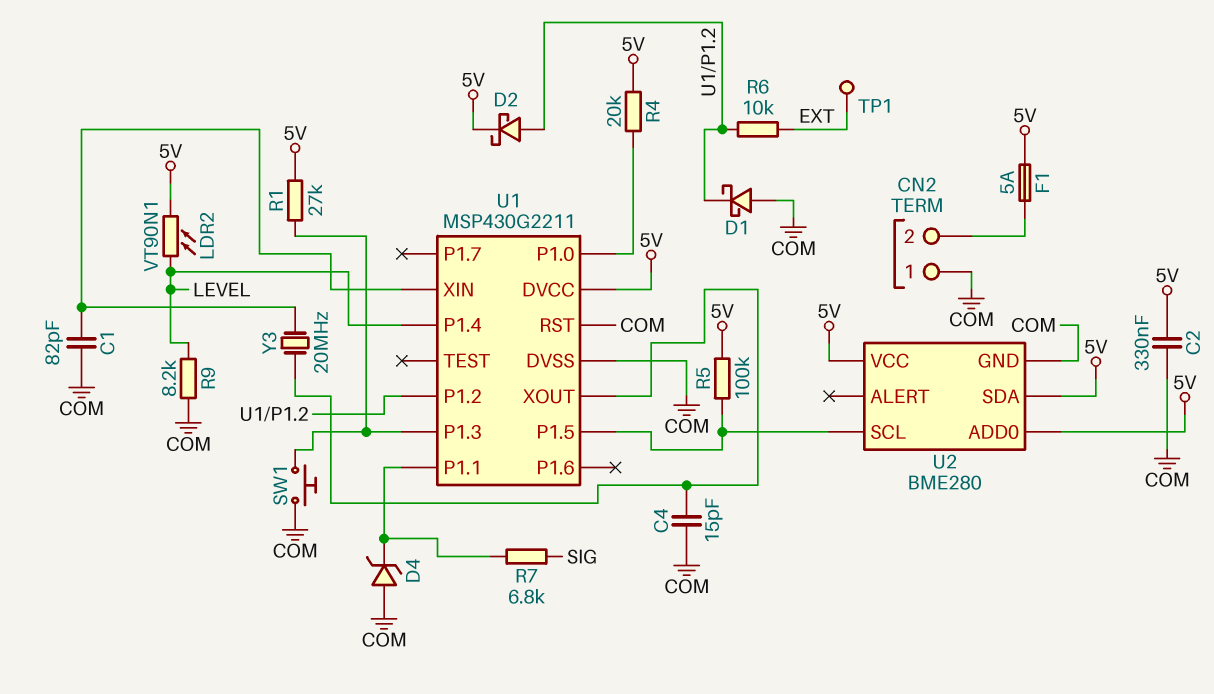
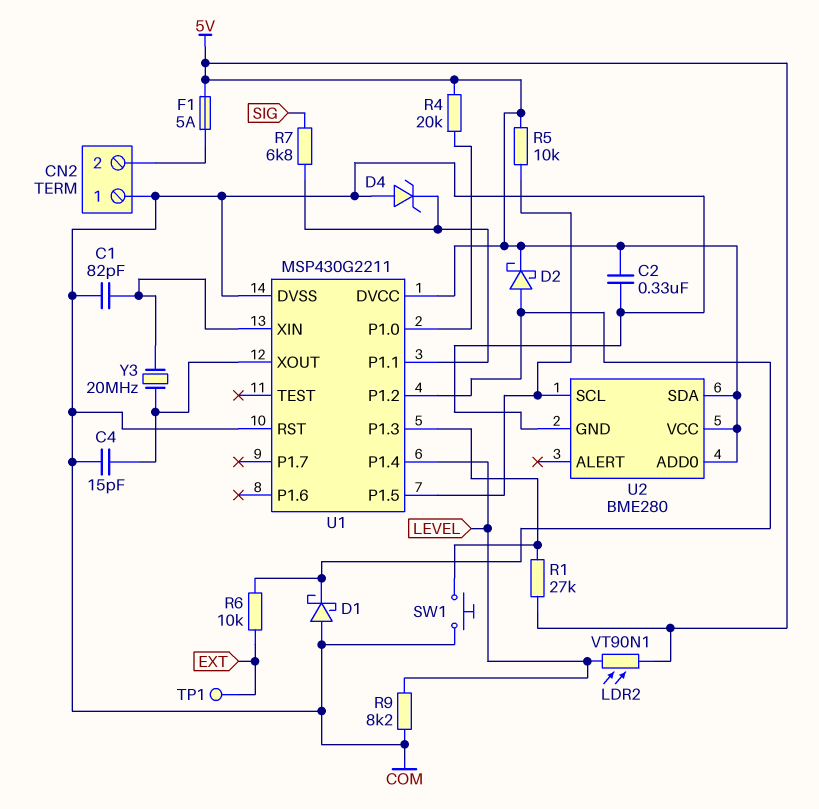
R5: 100k (5V, U1/P1.5) -> 10k (5V, U1/P1.5)

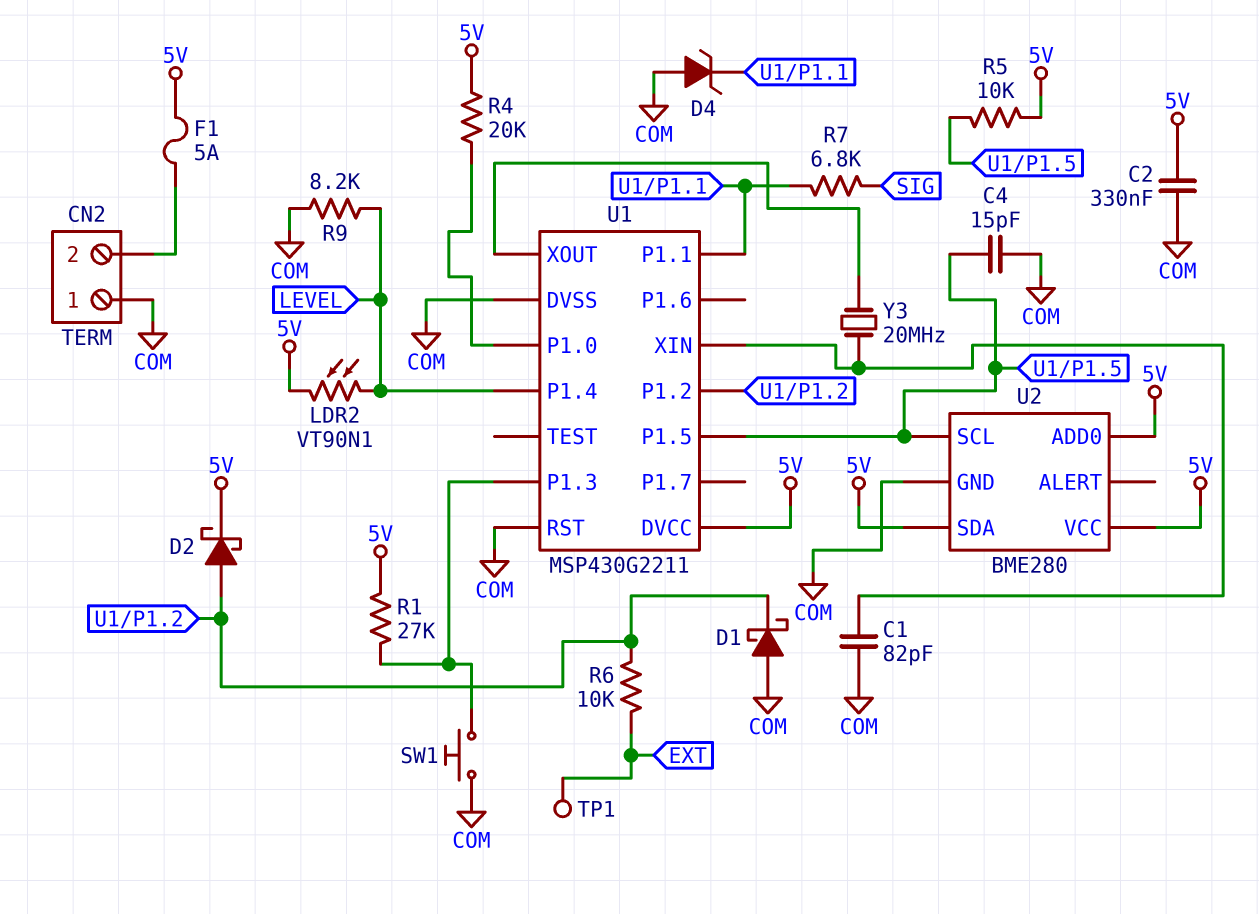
C4: 15pF (COM, U1/XOUT) -> 15pF (COM, U1/P1.5)

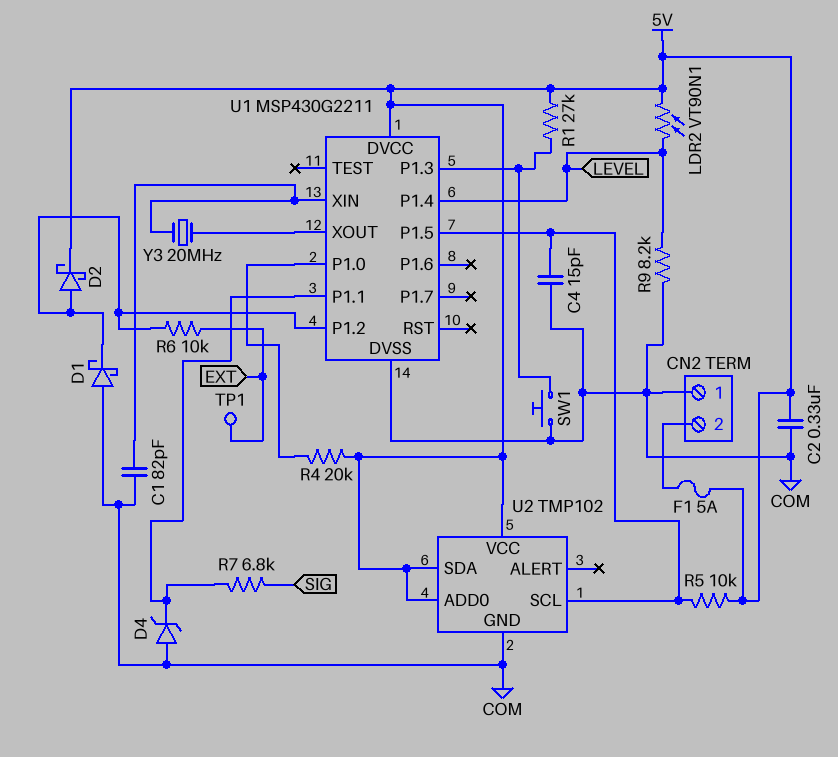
U1 pin RST: COM -> none
U2: BME280 -> TMP102

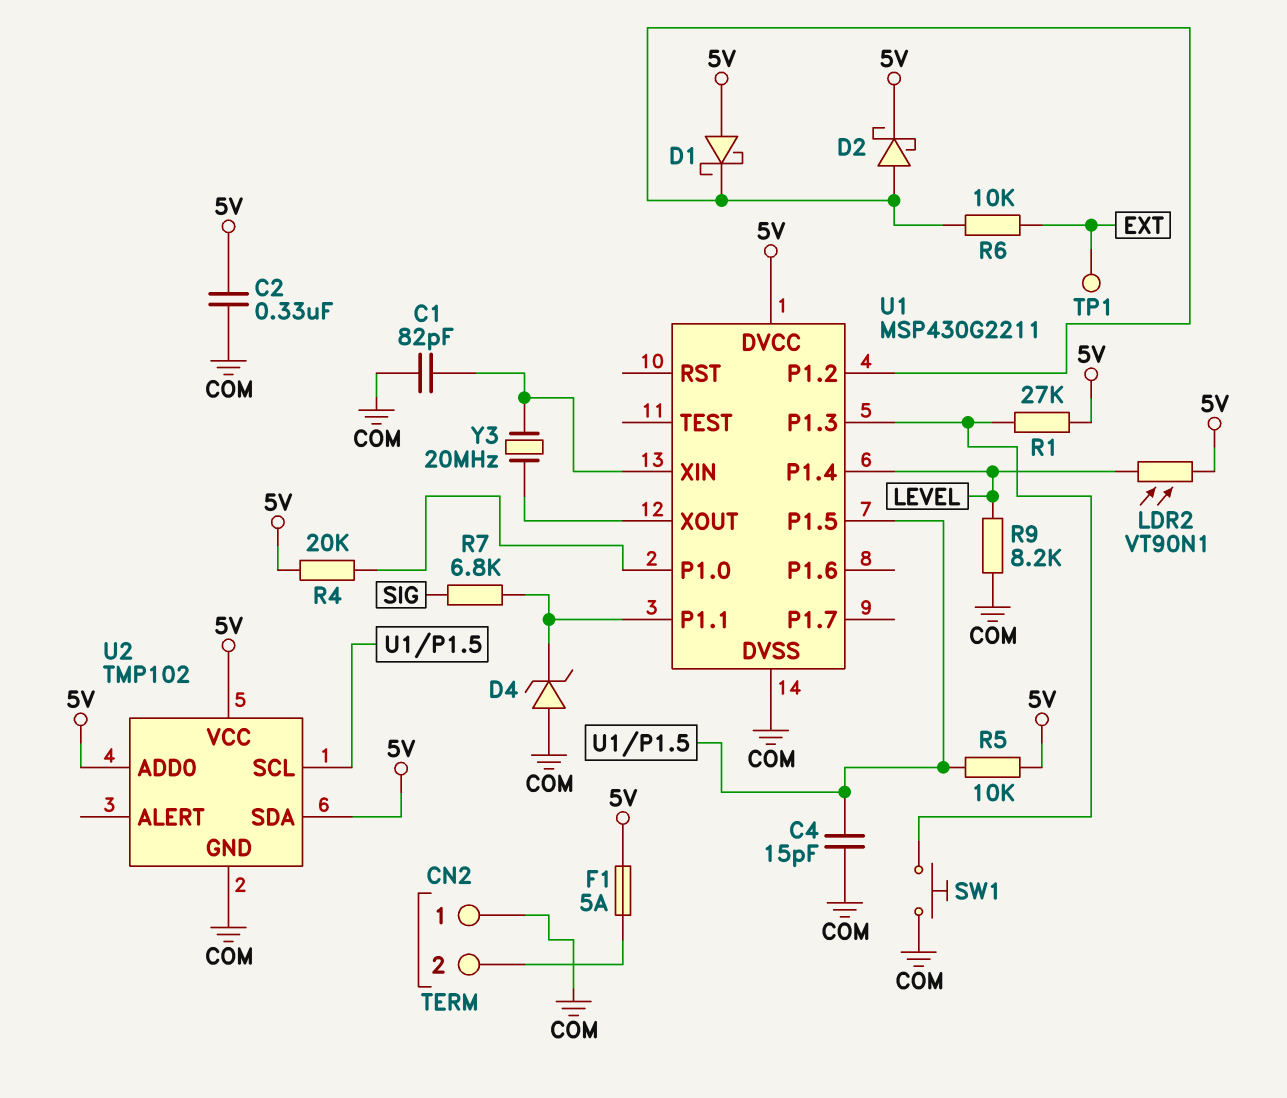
D1: schottky (A COM, K U1/P1.2) -> schottky (A 5V, K U1/P1.2)

